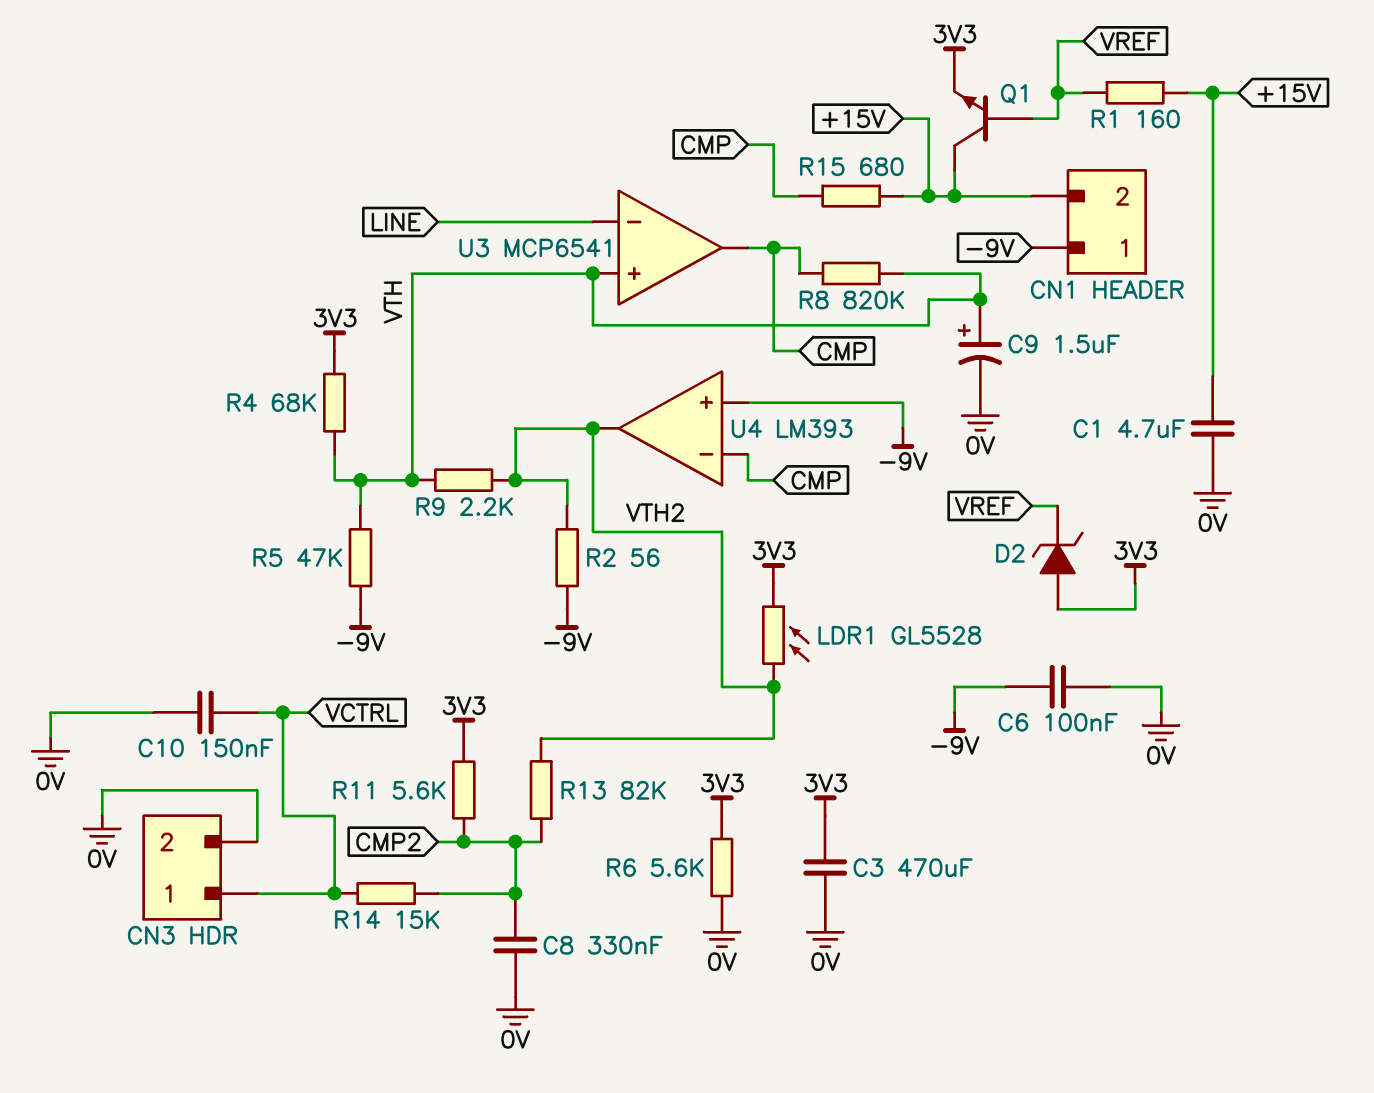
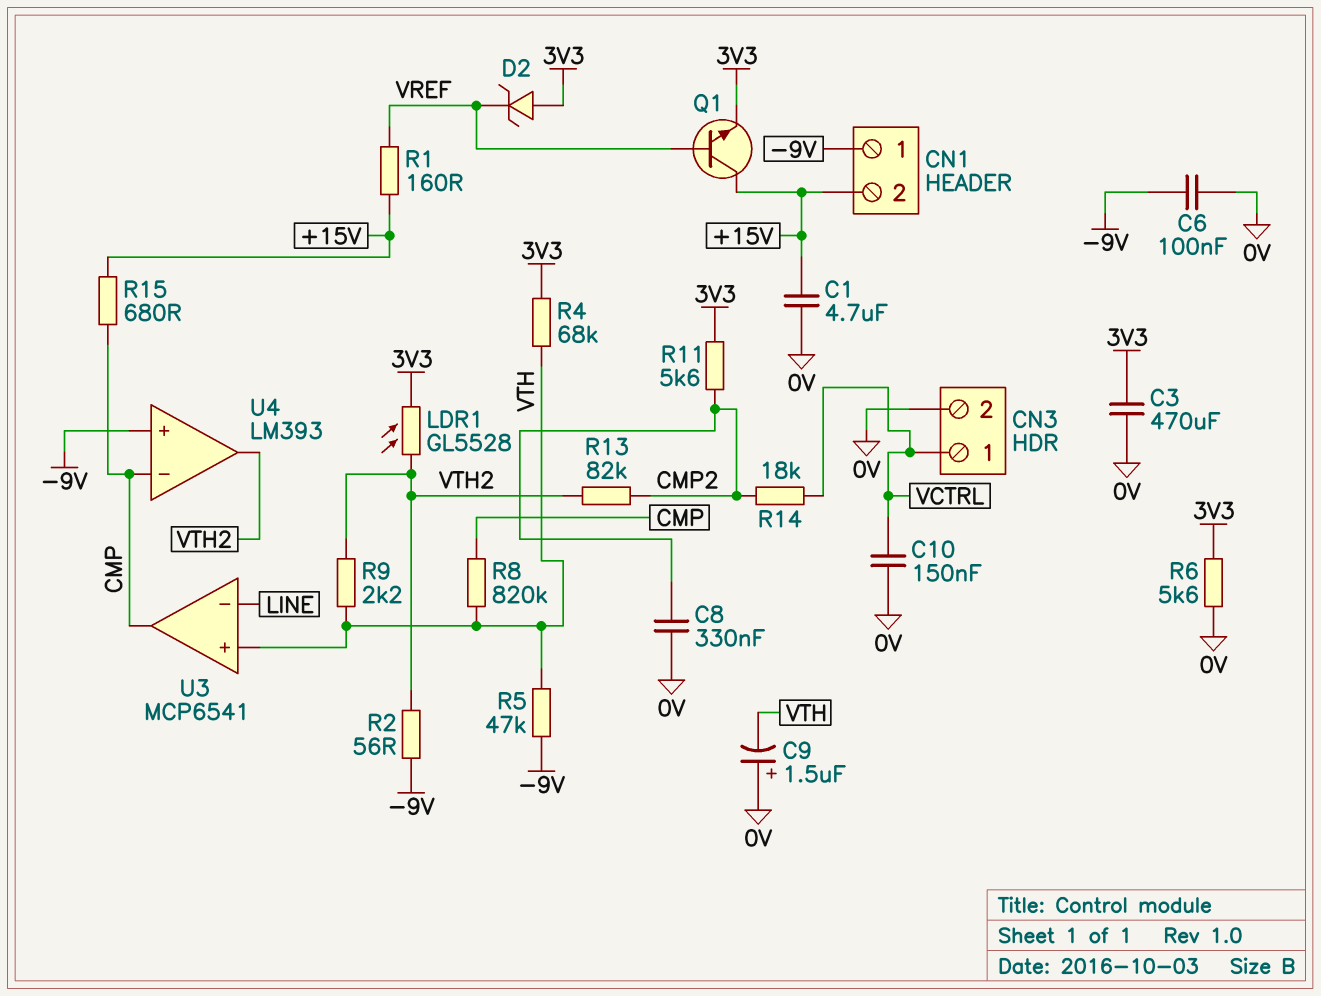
C9: 1.5uF (plus VTH, minus 0V) -> 1.5uF (plus 0V, minus VTH)
R14: 15k (CMP2, VCTRL) -> 18k (CMP2, VCTRL)

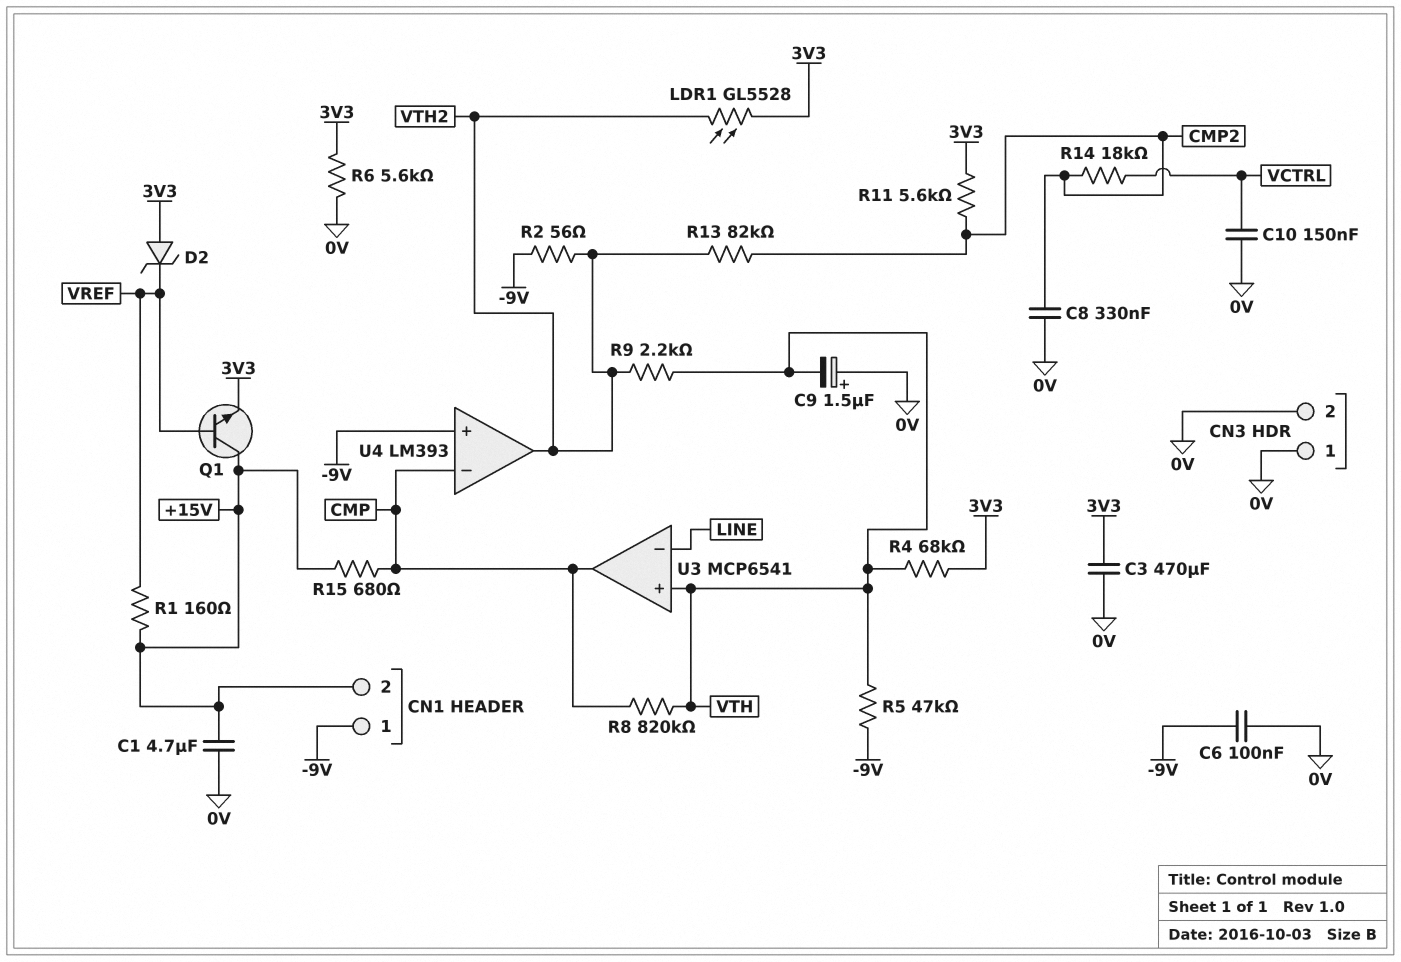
CN3 pin 1: VCTRL -> 0V

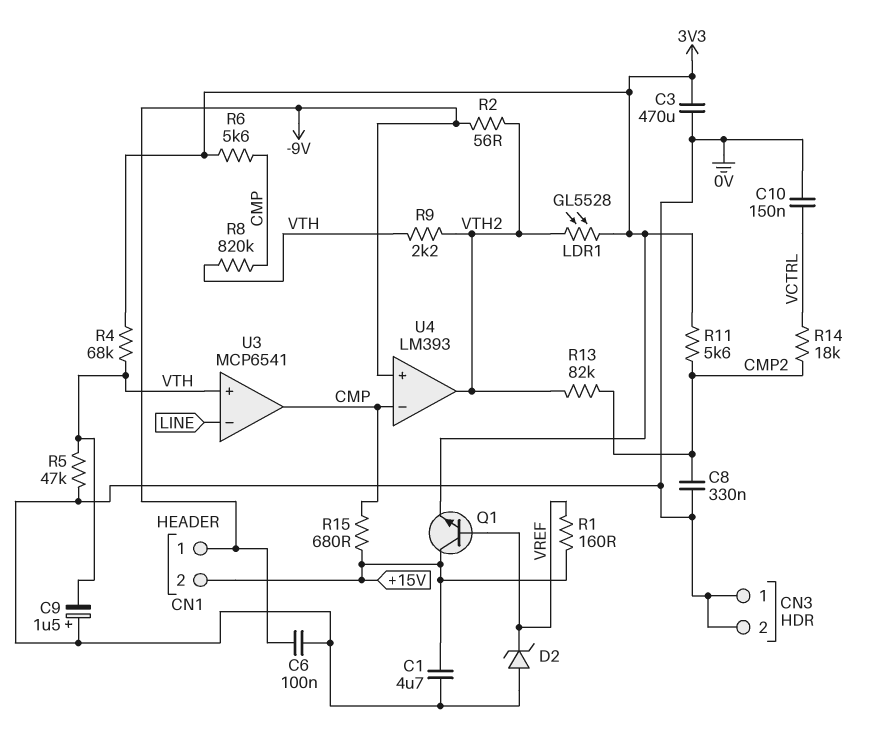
D2: zener (A 3V3, K VREF) -> zener (A 0V, K VREF)
R5: 47k (-9V, VTH) -> 47k (0V, VTH)
R6: 5.6k (0V, 3V3) -> 5.6k (3V3, CMP)

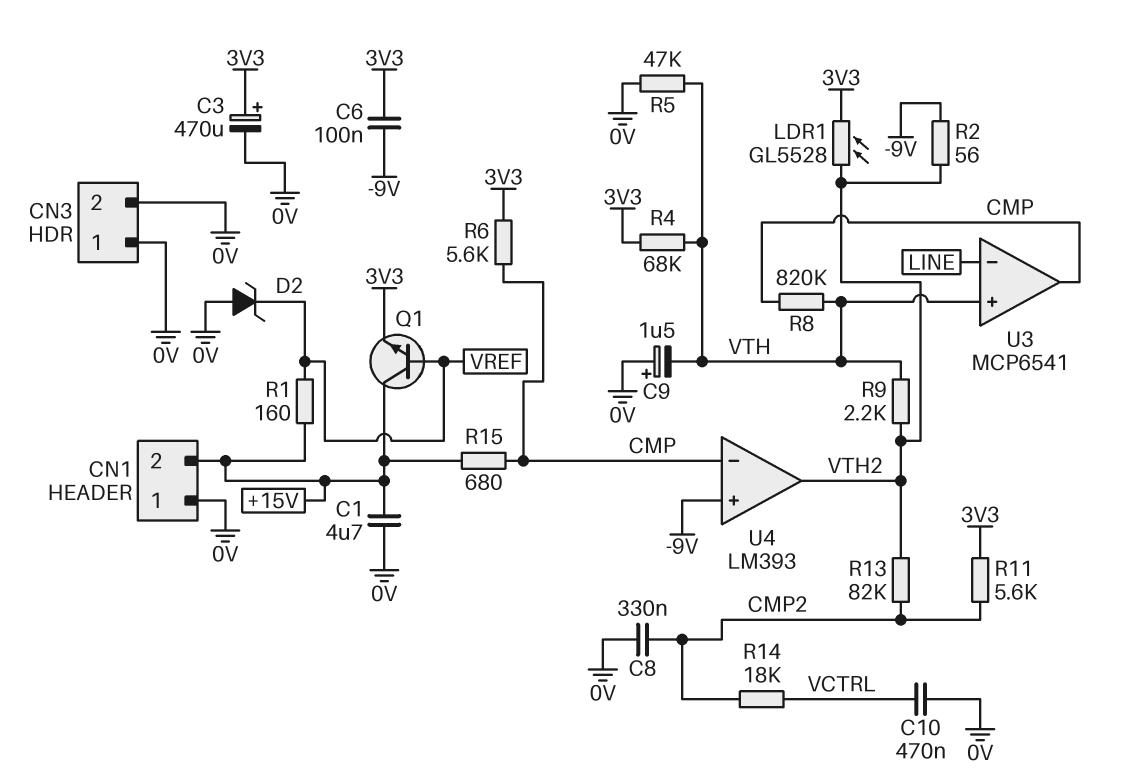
C3: 470uF (0V, 3V3) -> 470uF (plus 3V3, minus 0V)
C6: 100nF (-9V, 0V) -> 100nF (-9V, 3V3)
C10: 150nF (0V, VCTRL) -> 470nF (0V, VCTRL)
CN1 pin 1: -9V -> 0V

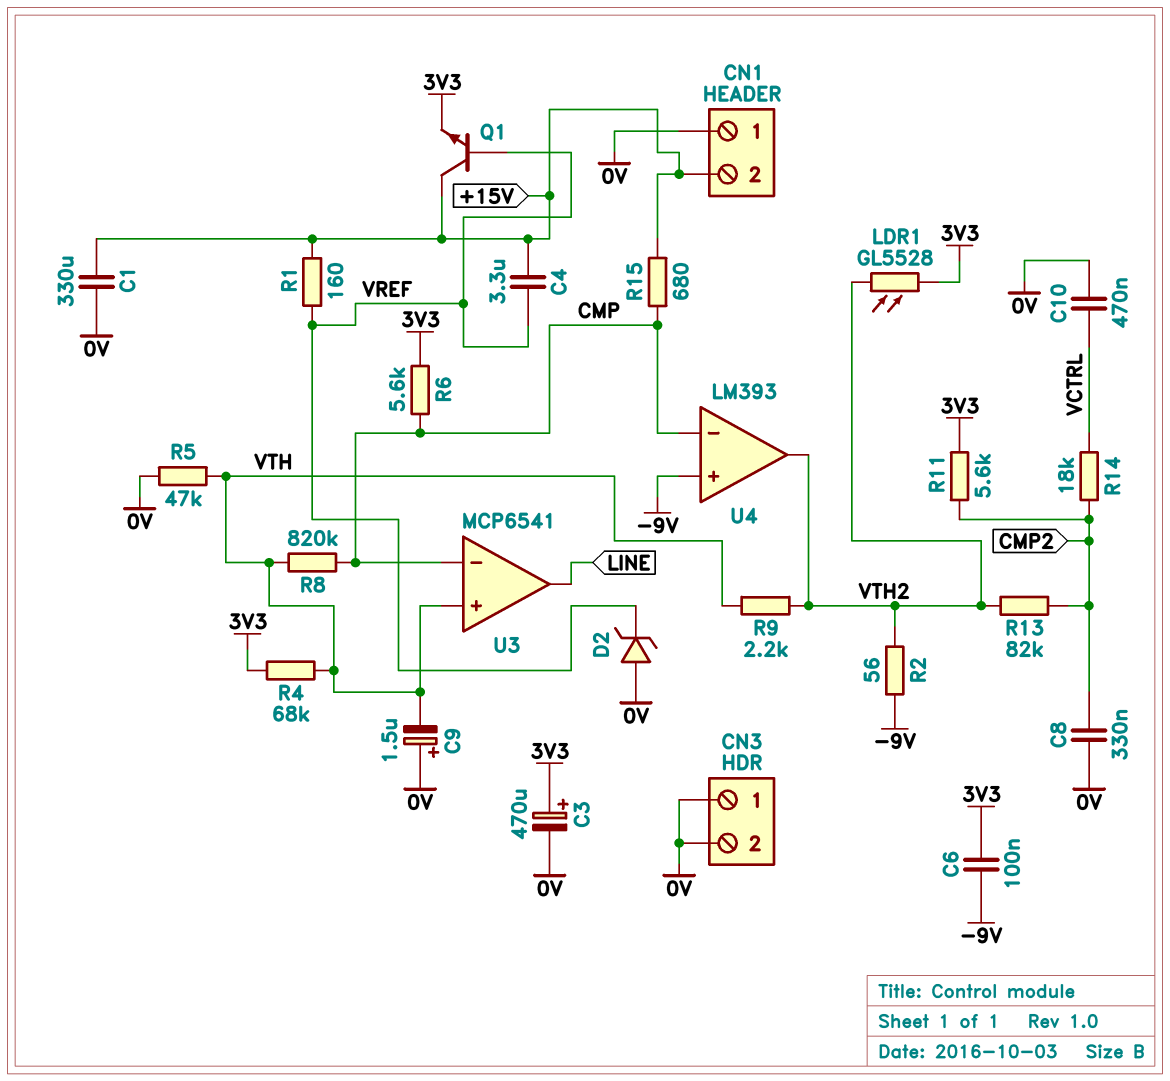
C1: 4.7uF (+15V, 0V) -> 330uF (+15V, 0V)
C4: none -> 3.3uF (+15V, VREF)
U3 pin in-: LINE -> CMP
U3 pin out: CMP -> LINE

